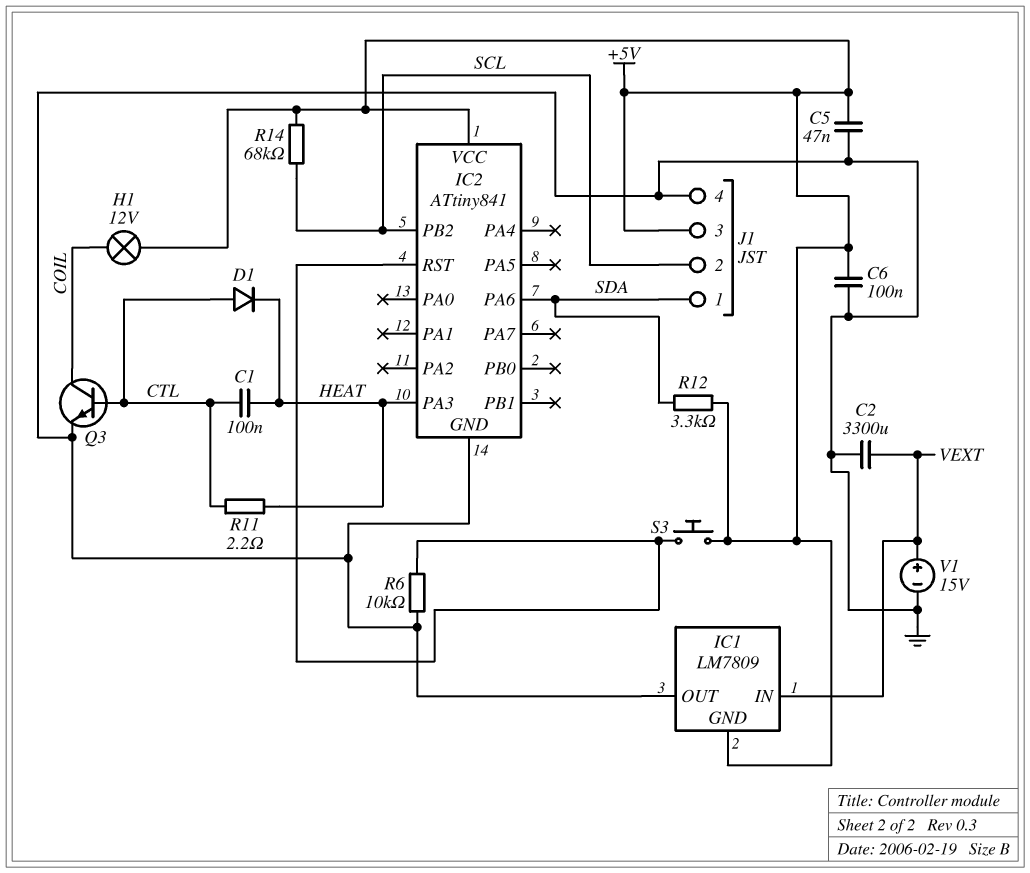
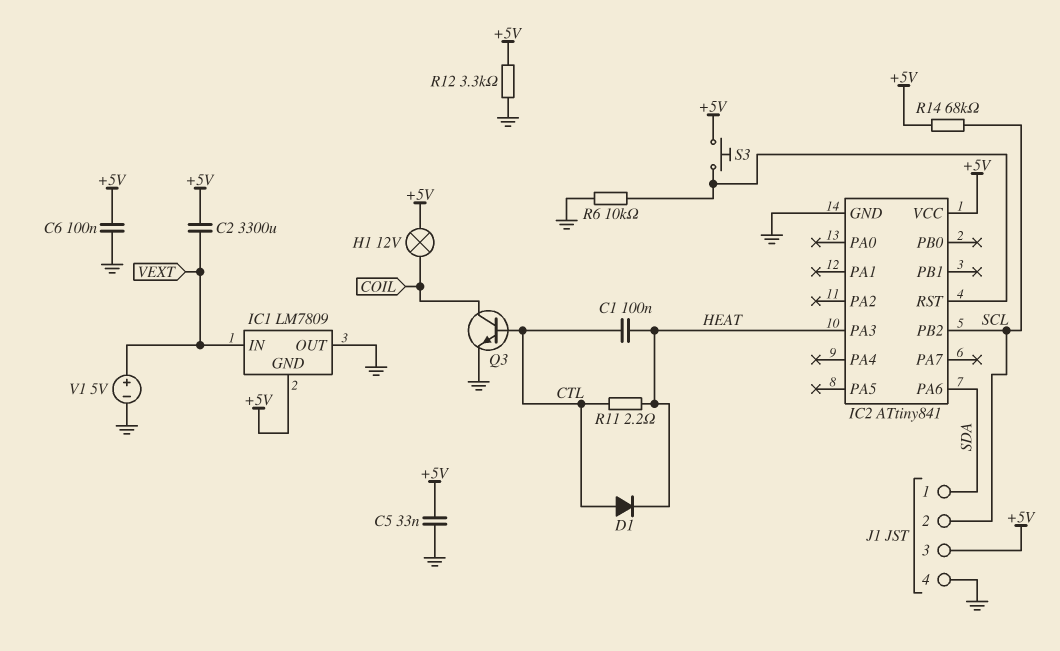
C2: 3300uF (GND, VEXT) -> 3300uF (+5V, VEXT)
C5: 47nF (+5V, GND) -> 33nF (+5V, GND)
R12: 3.3k (+5V, SDA) -> 3.3k (+5V, GND)
V1: 15V (plus VEXT, minus GND) -> 5V (plus VEXT, minus GND)

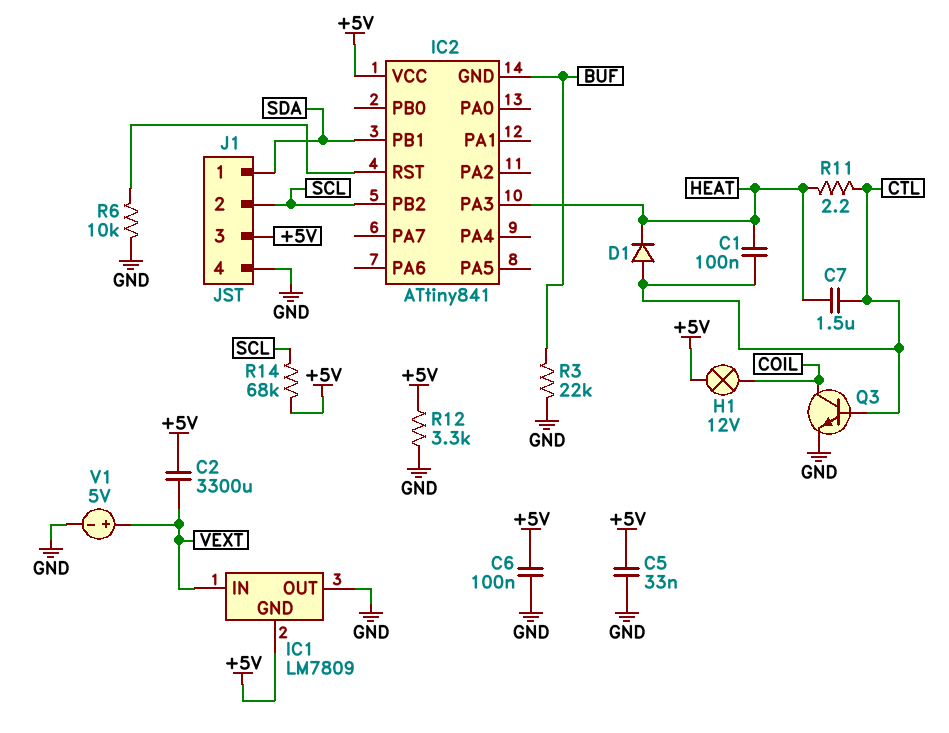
C7: none -> 1.5uF (CTL, HEAT)
IC2 pin GND: GND -> BUF
IC2 pin PA6: SDA -> none
IC2 pin PB1: none -> SDA
R3: none -> 22k (BUF, GND)
S3: button (+5V, IC2/RST) -> none

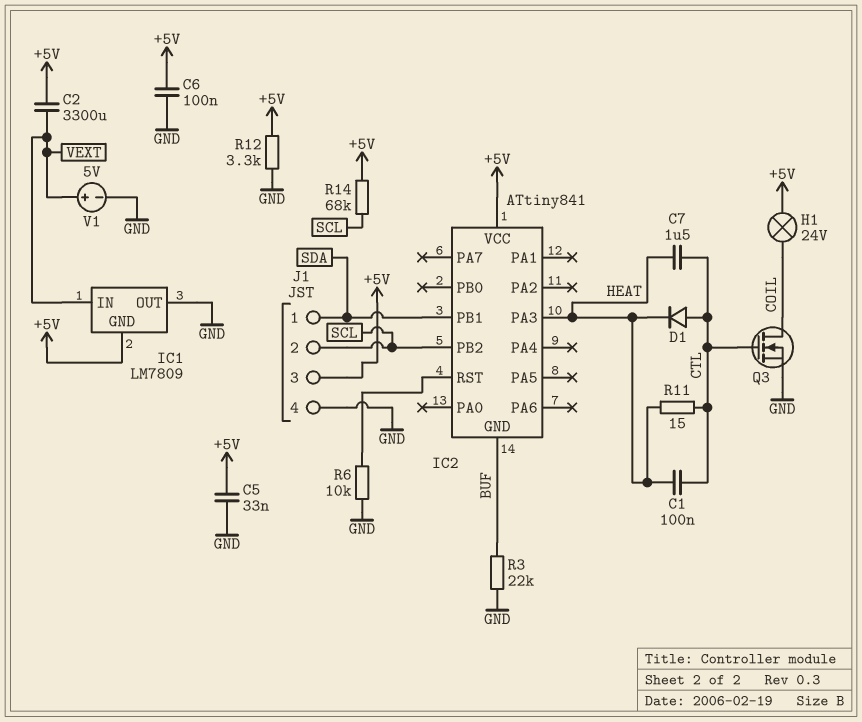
H1: lamp 12V (+5V, COIL) -> lamp 24V (+5V, COIL)
Q3: NPN (B CTL, C COIL, E GND) -> NMOS (G CTL, D COIL, S GND)
R11: 2.2 (CTL, HEAT) -> 15 (CTL, HEAT)

